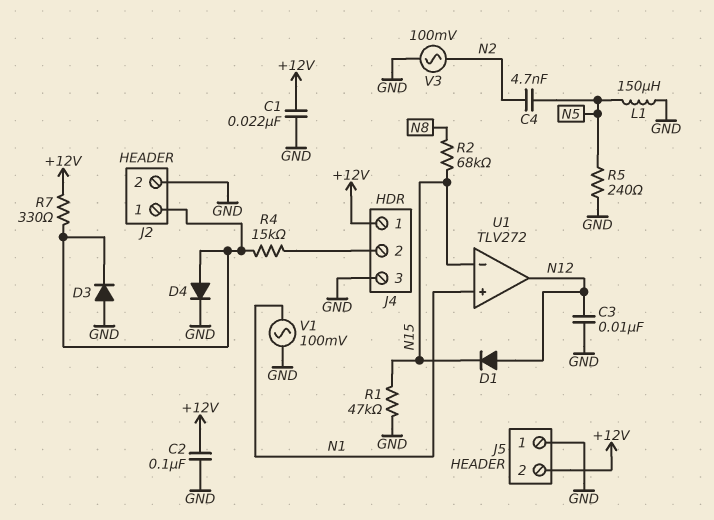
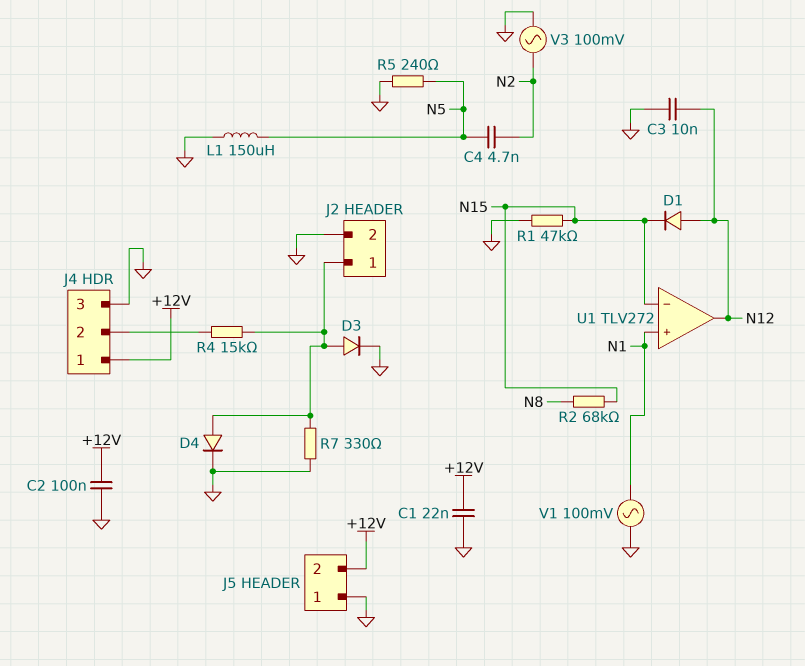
D3: diode (A GND, K J2/1) -> diode (A J2/1, K GND)
R7: 330 (+12V, J2/1) -> 330 (GND, J2/1)

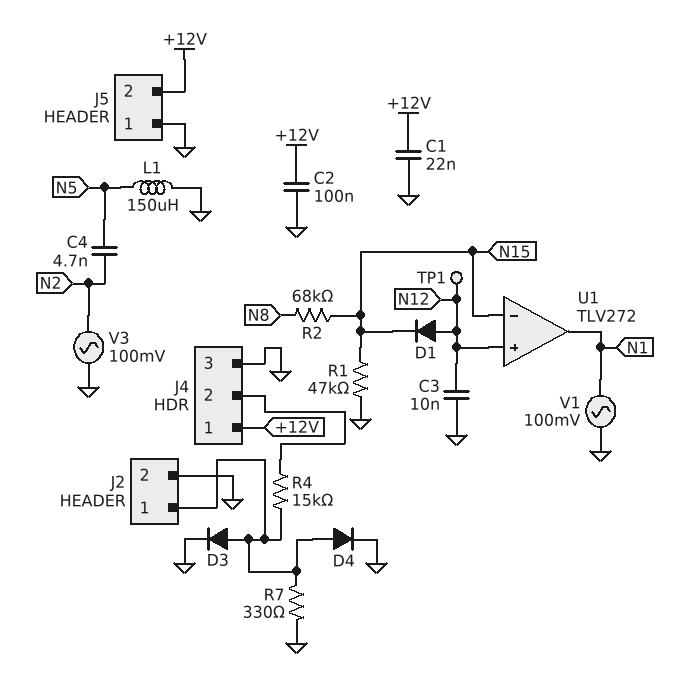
R5: 240 (GND, N5) -> none
TP1: none -> test point (N12)
U1 pin in+: N1 -> N12
U1 pin out: N12 -> N1

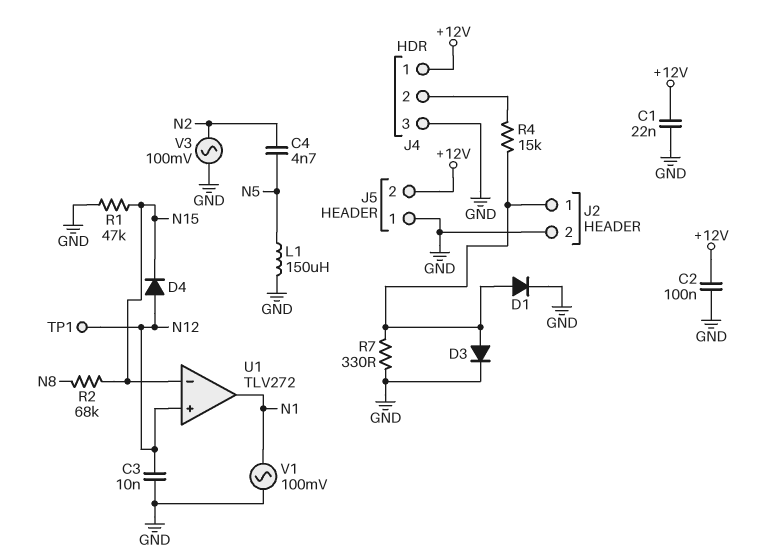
D1: diode (A N12, K N15) -> diode (A J2/1, K GND)
D4: diode (A J2/1, K GND) -> diode (A N12, K N15)

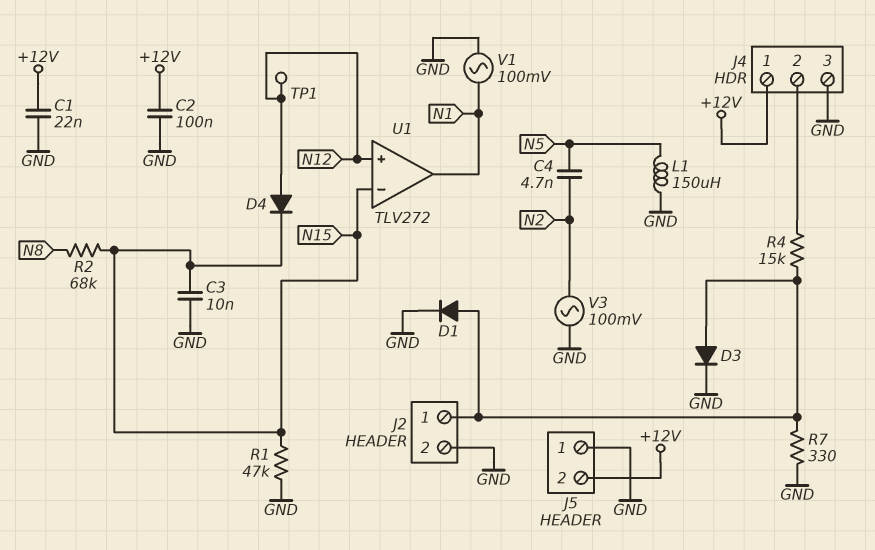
C3: 10nF (GND, N12) -> 10nF (GND, N15)

